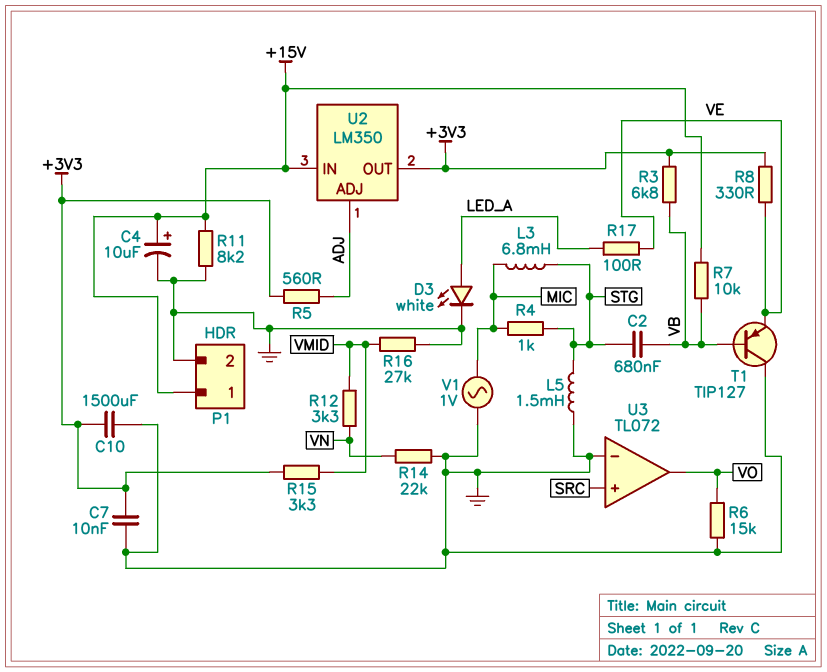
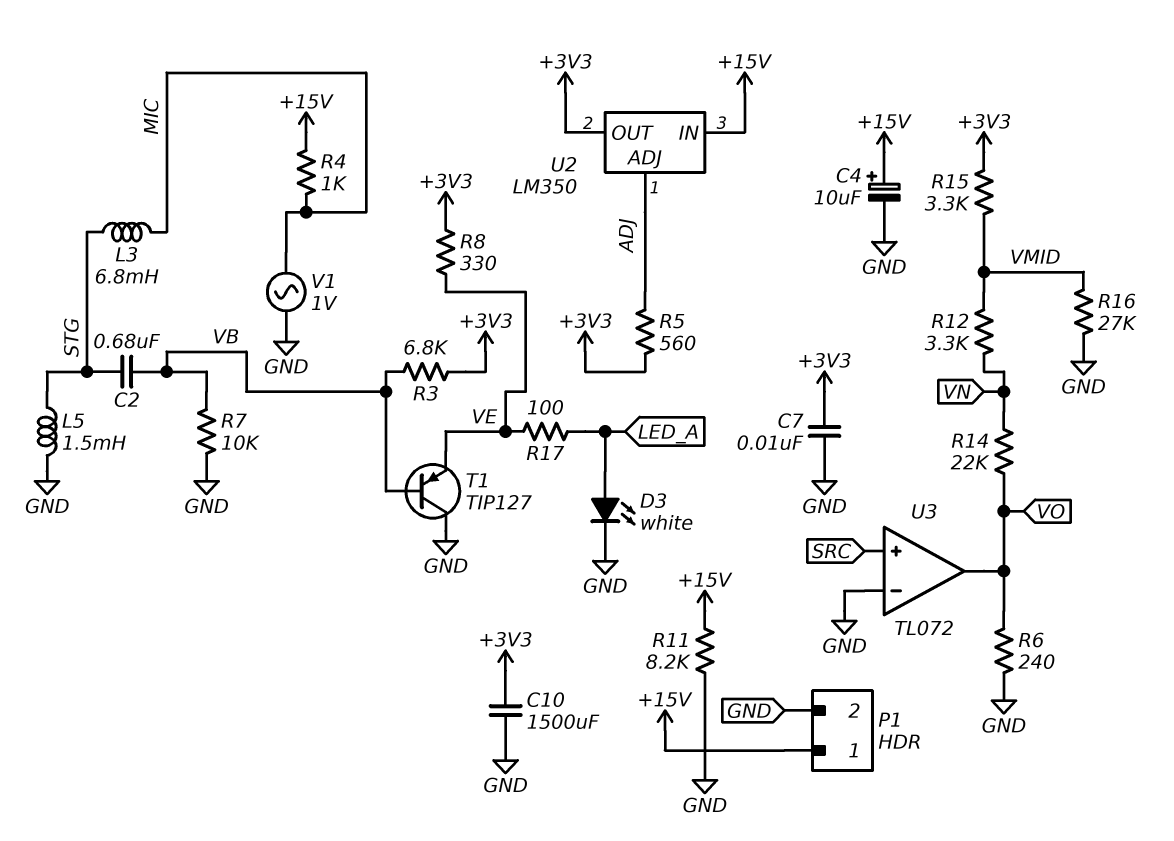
R4: 1k (MIC, STG) -> 1k (+15V, MIC)
R6: 15k (GND, VO) -> 240 (GND, VO)
R7: 10k (+15V, VB) -> 10k (GND, VB)
R14: 22k (GND, VN) -> 22k (VN, VO)

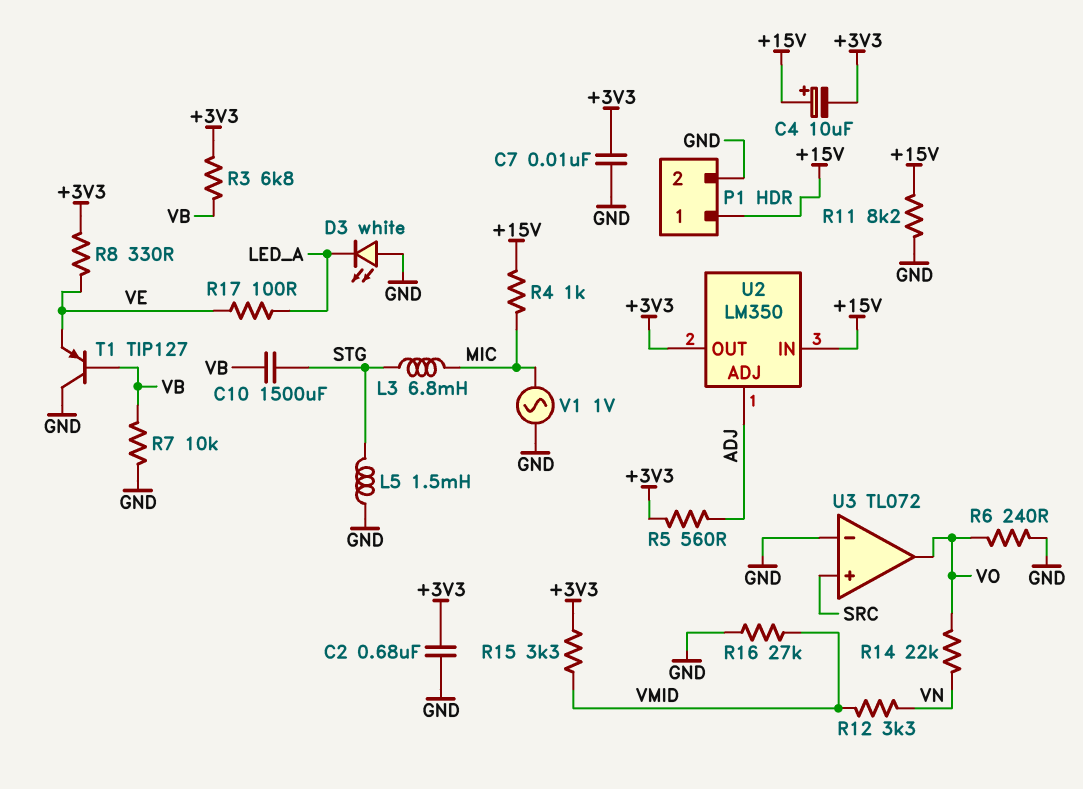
C2: 680nF (STG, VB) -> 680nF (+3V3, GND)
C4: 10uF (plus +15V, minus GND) -> 10uF (plus +15V, minus +3V3)
C10: 1500uF (+3V3, GND) -> 1500uF (STG, VB)
D3: LED white (A LED_A, K GND) -> LED white (A GND, K LED_A)

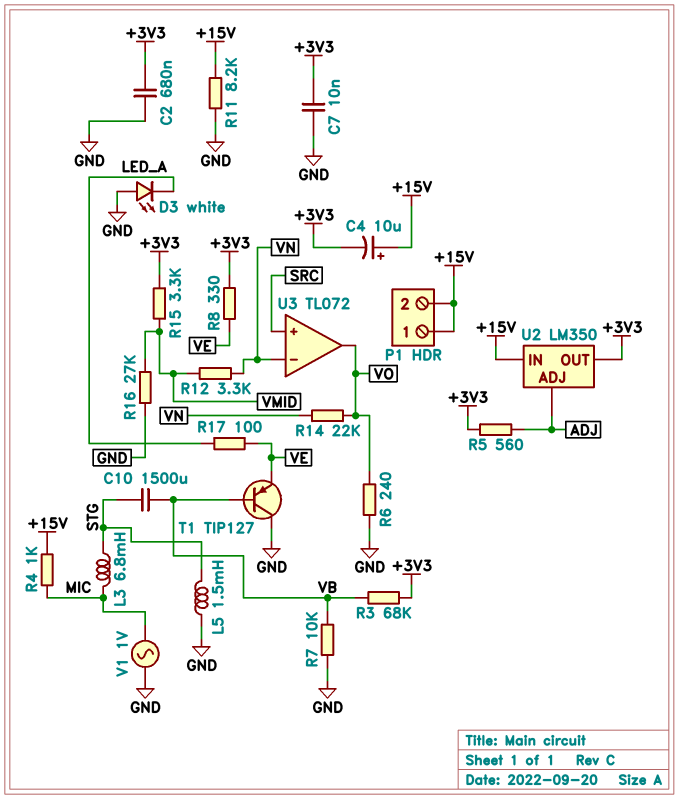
P1 pin 2: GND -> +15V
R3: 6.8k (+3V3, VB) -> 68k (+3V3, VB)
U3 pin in-: GND -> VN

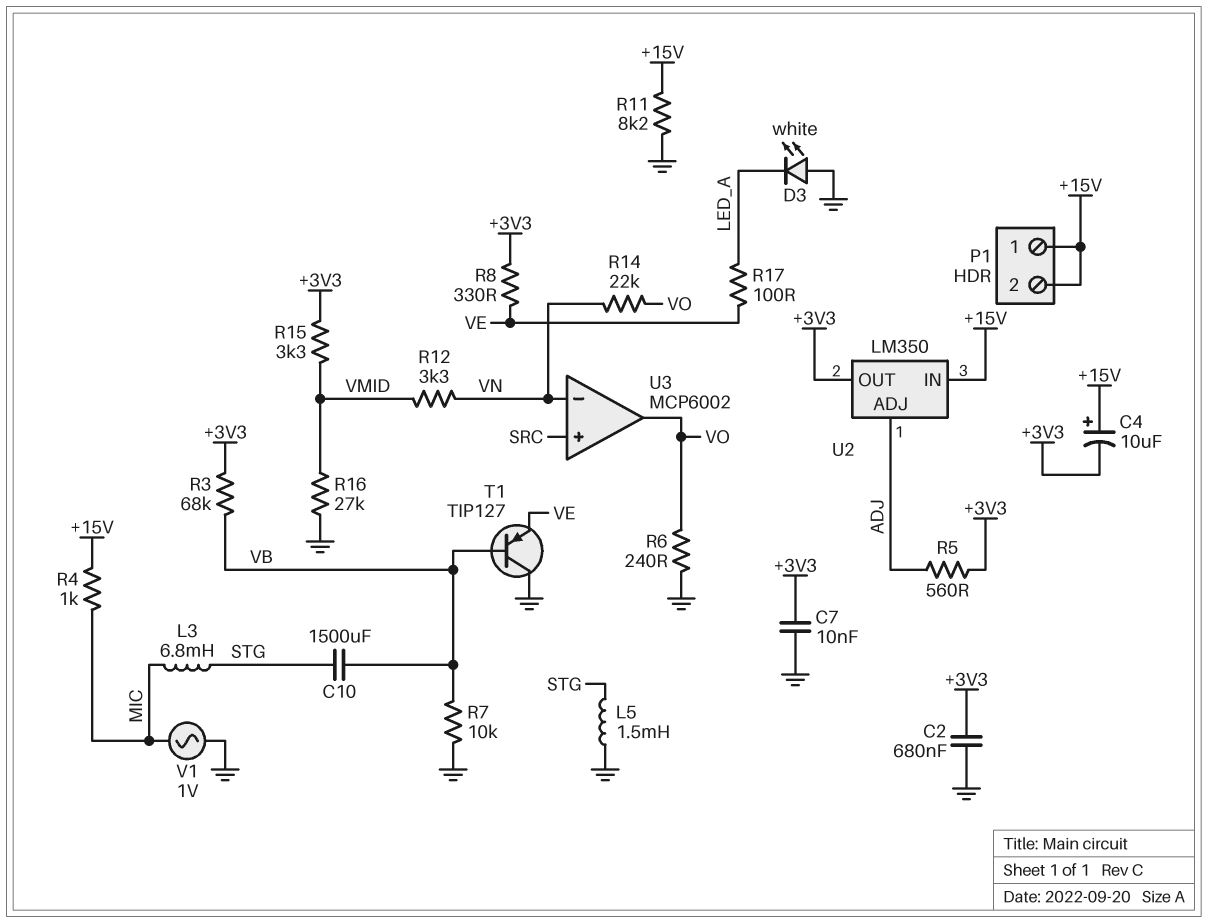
U3: TL072 -> MCP6002

